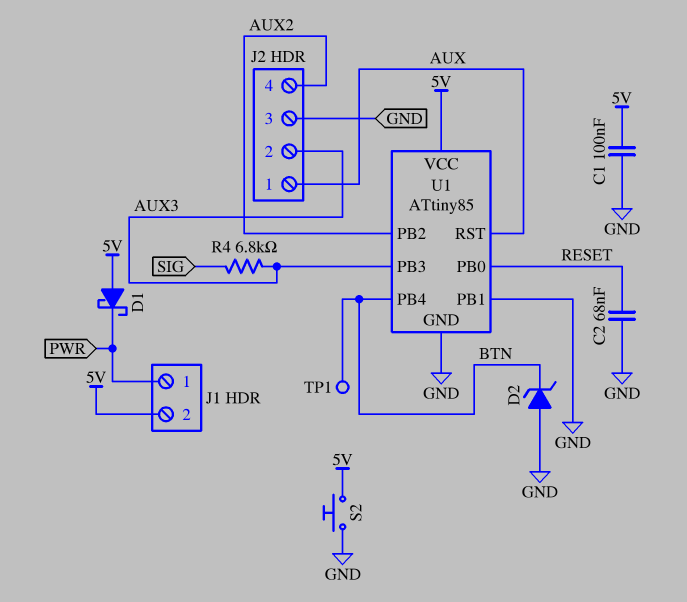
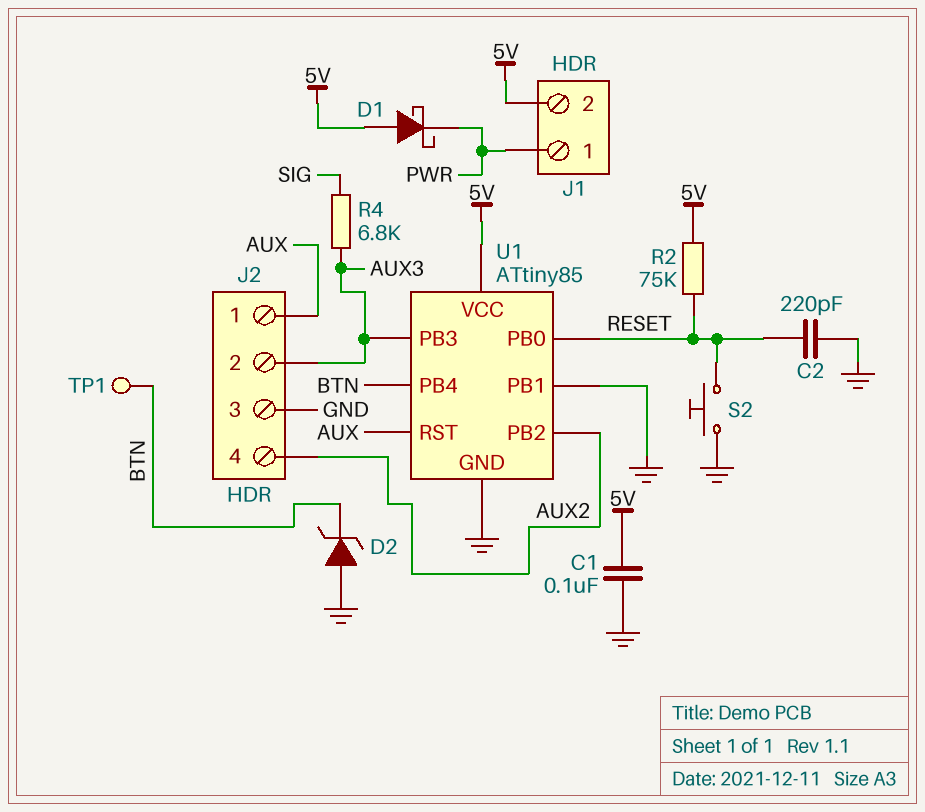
C2: 68nF (GND, RESET) -> 220pF (GND, RESET)
R2: none -> 75k (5V, RESET)
S2: button (5V, GND) -> button (GND, RESET)

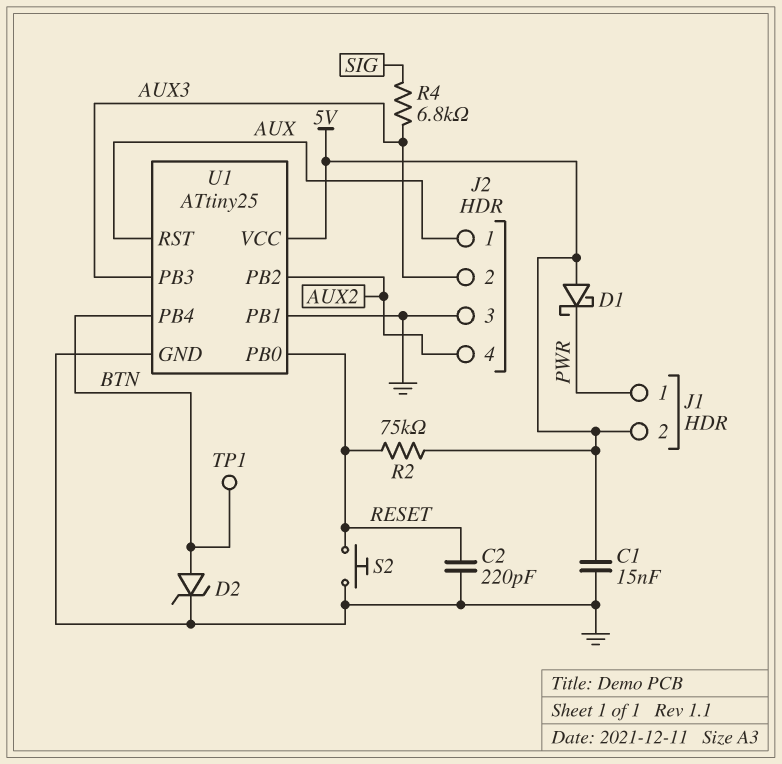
C1: 100nF (5V, GND) -> 15nF (5V, GND)
D2: zener (A GND, K BTN) -> zener (A BTN, K GND)
U1: ATtiny85 -> ATtiny25

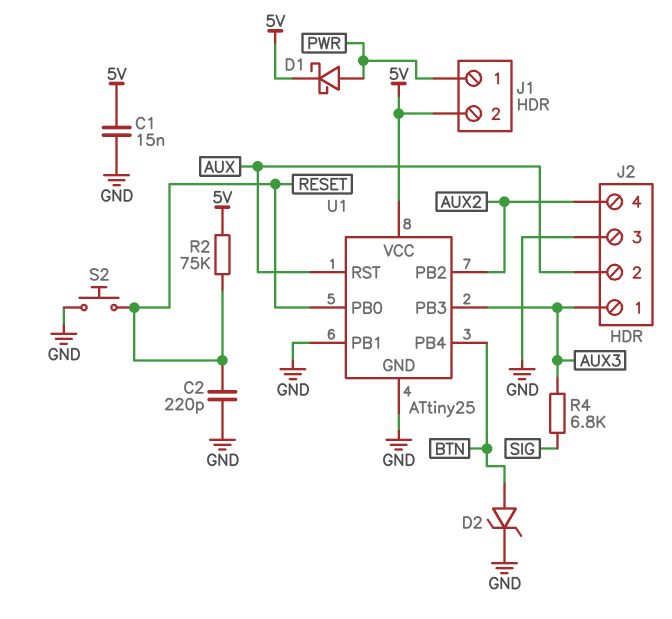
D1: schottky (A 5V, K PWR) -> schottky (A PWR, K 5V)
J2 pin 1: AUX -> AUX3
J2 pin 2: AUX3 -> AUX
TP1: test point (BTN) -> none

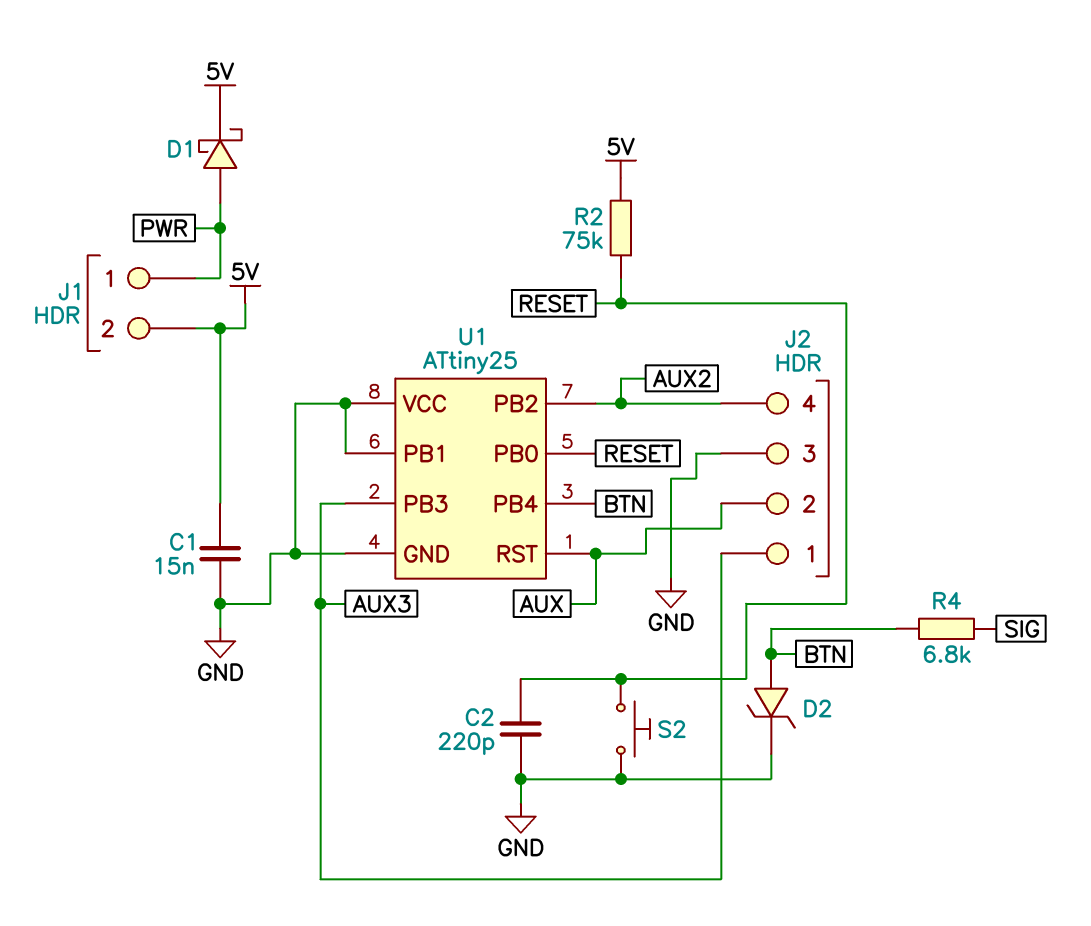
R4: 6.8k (AUX3, SIG) -> 6.8k (BTN, SIG)
U1 pin VCC: 5V -> GND

